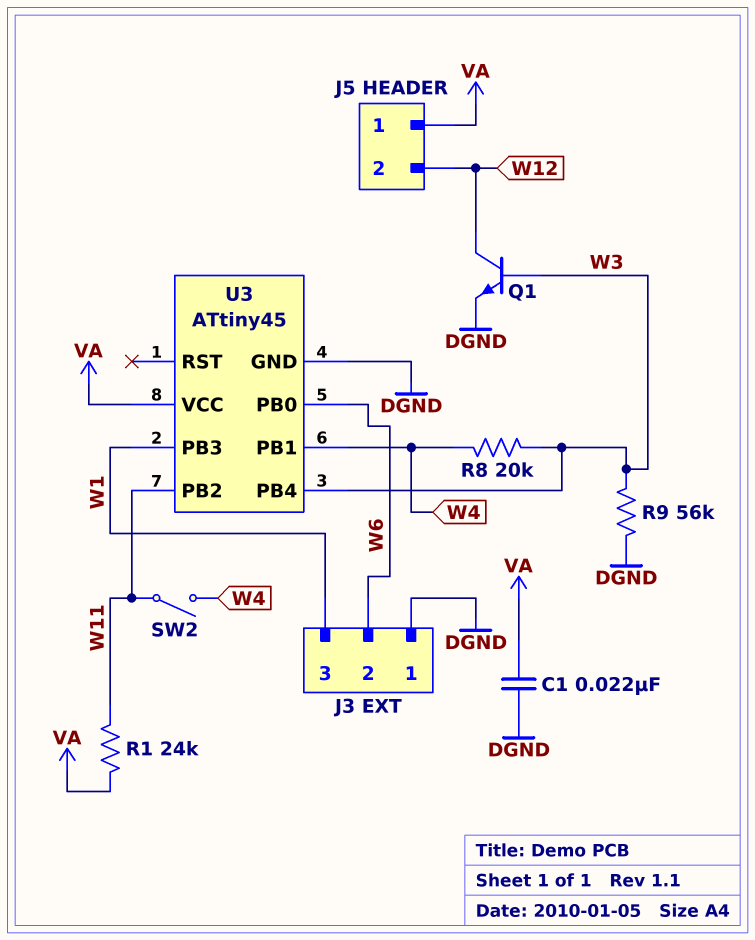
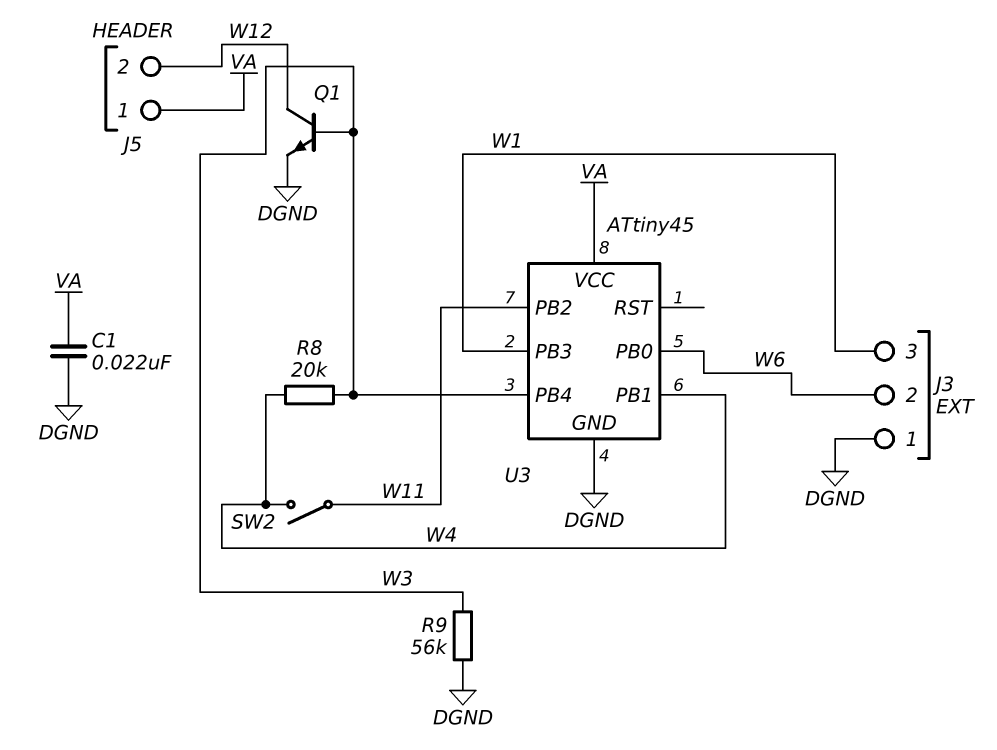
R1: 24k (VA, W11) -> none

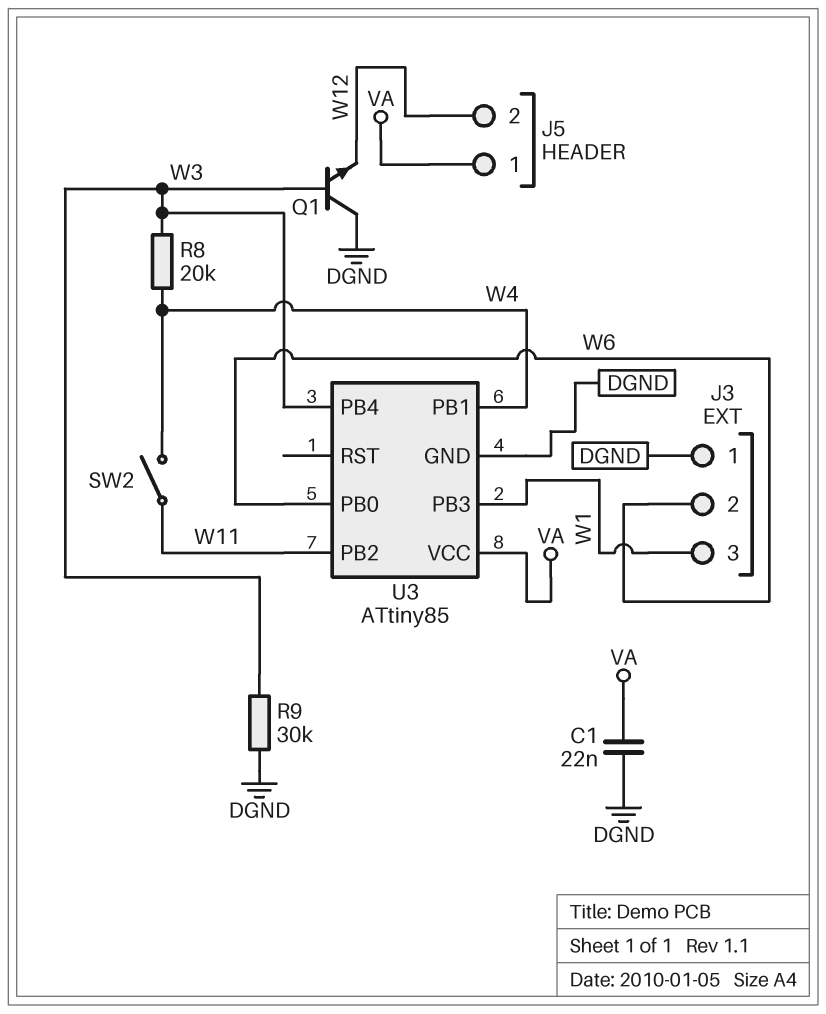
Q1: NPN (B W3, C W12, E DGND) -> NPN (B W3, C DGND, E W12)
R9: 56k (DGND, W3) -> 30k (DGND, W3)
U3: ATtiny45 -> ATtiny85

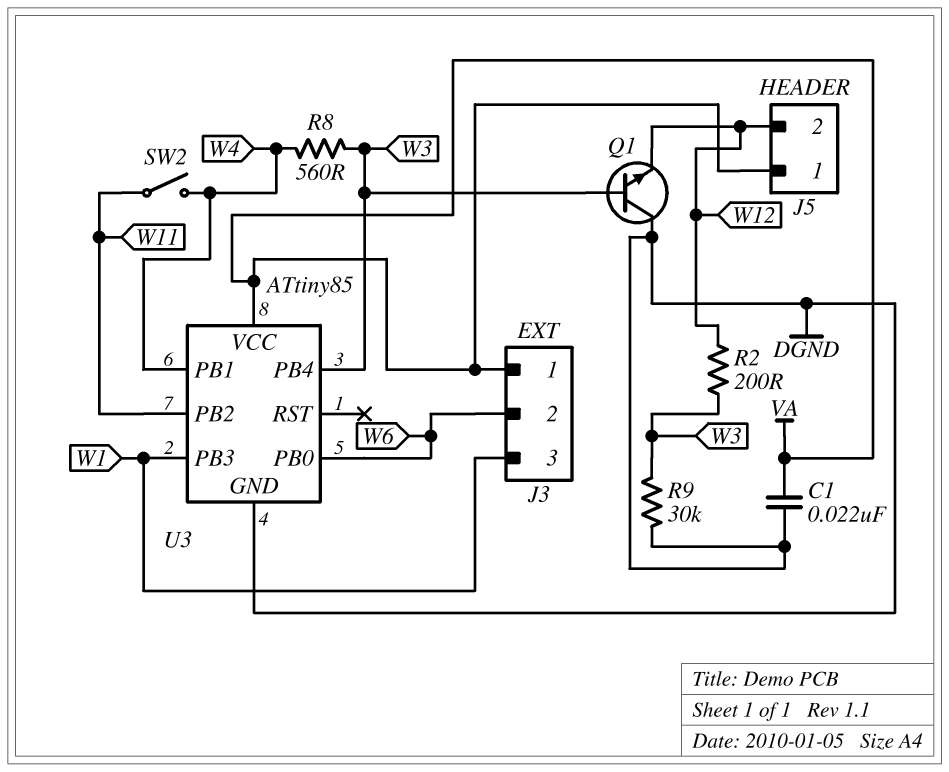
J3 pin 1: DGND -> VA
R2: none -> 200 (W3, W12)
R8: 20k (W3, W4) -> 560 (W3, W4)

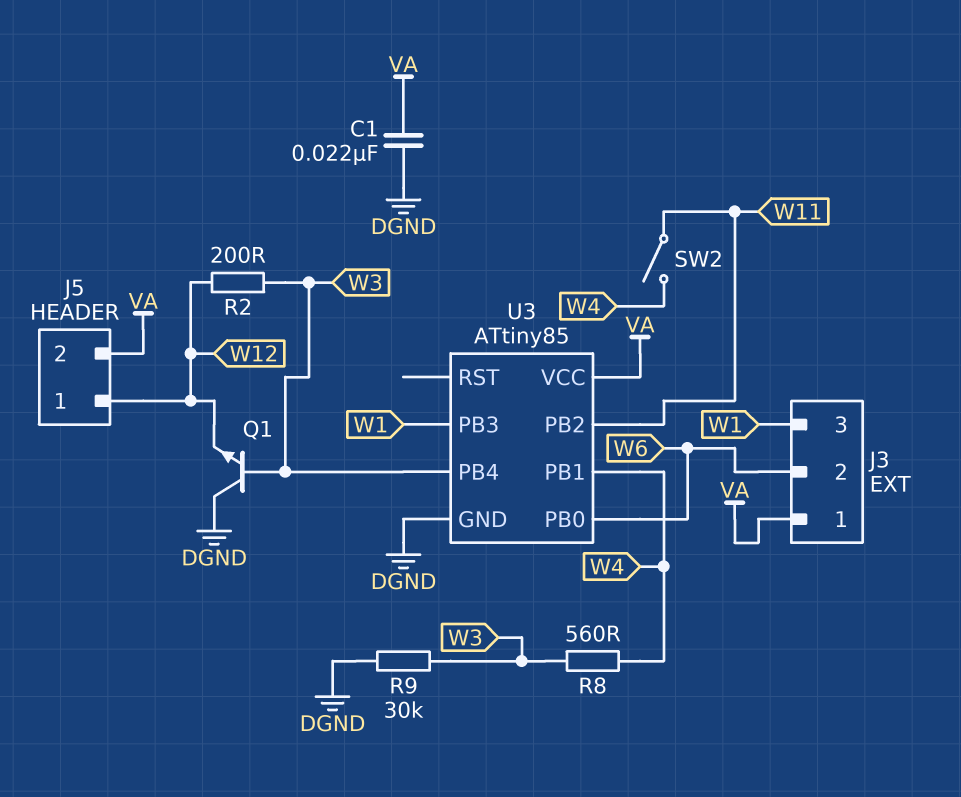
J5 pin 1: VA -> W12
J5 pin 2: W12 -> VA

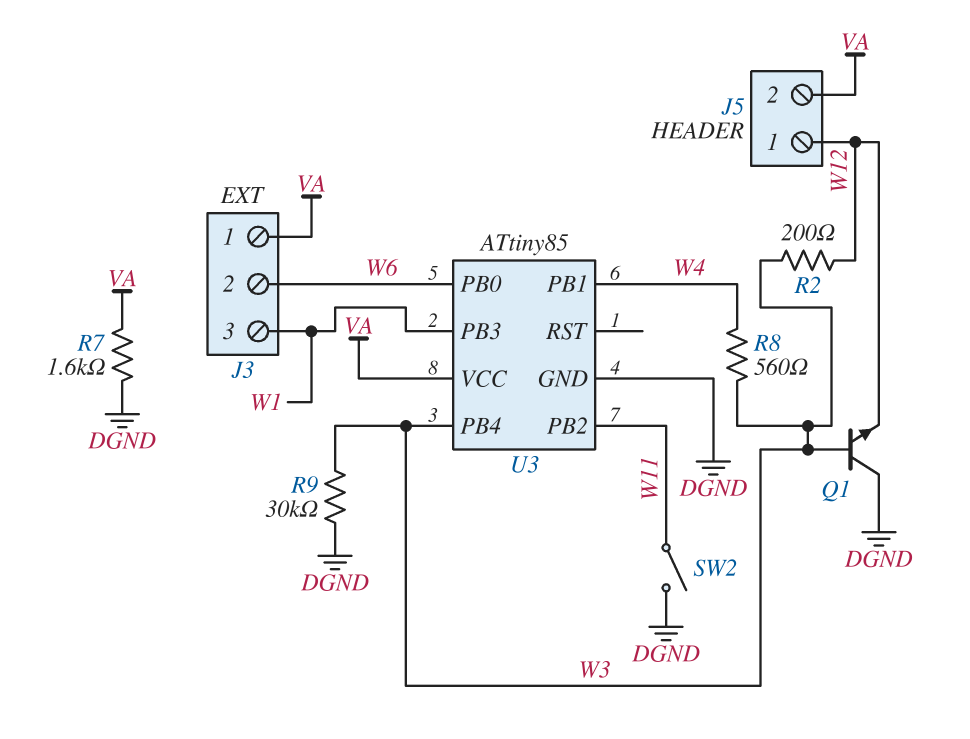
C1: 22nF (DGND, VA) -> none
R7: none -> 1.6k (DGND, VA)
SW2: switch (W4, W11) -> switch (DGND, W11)

